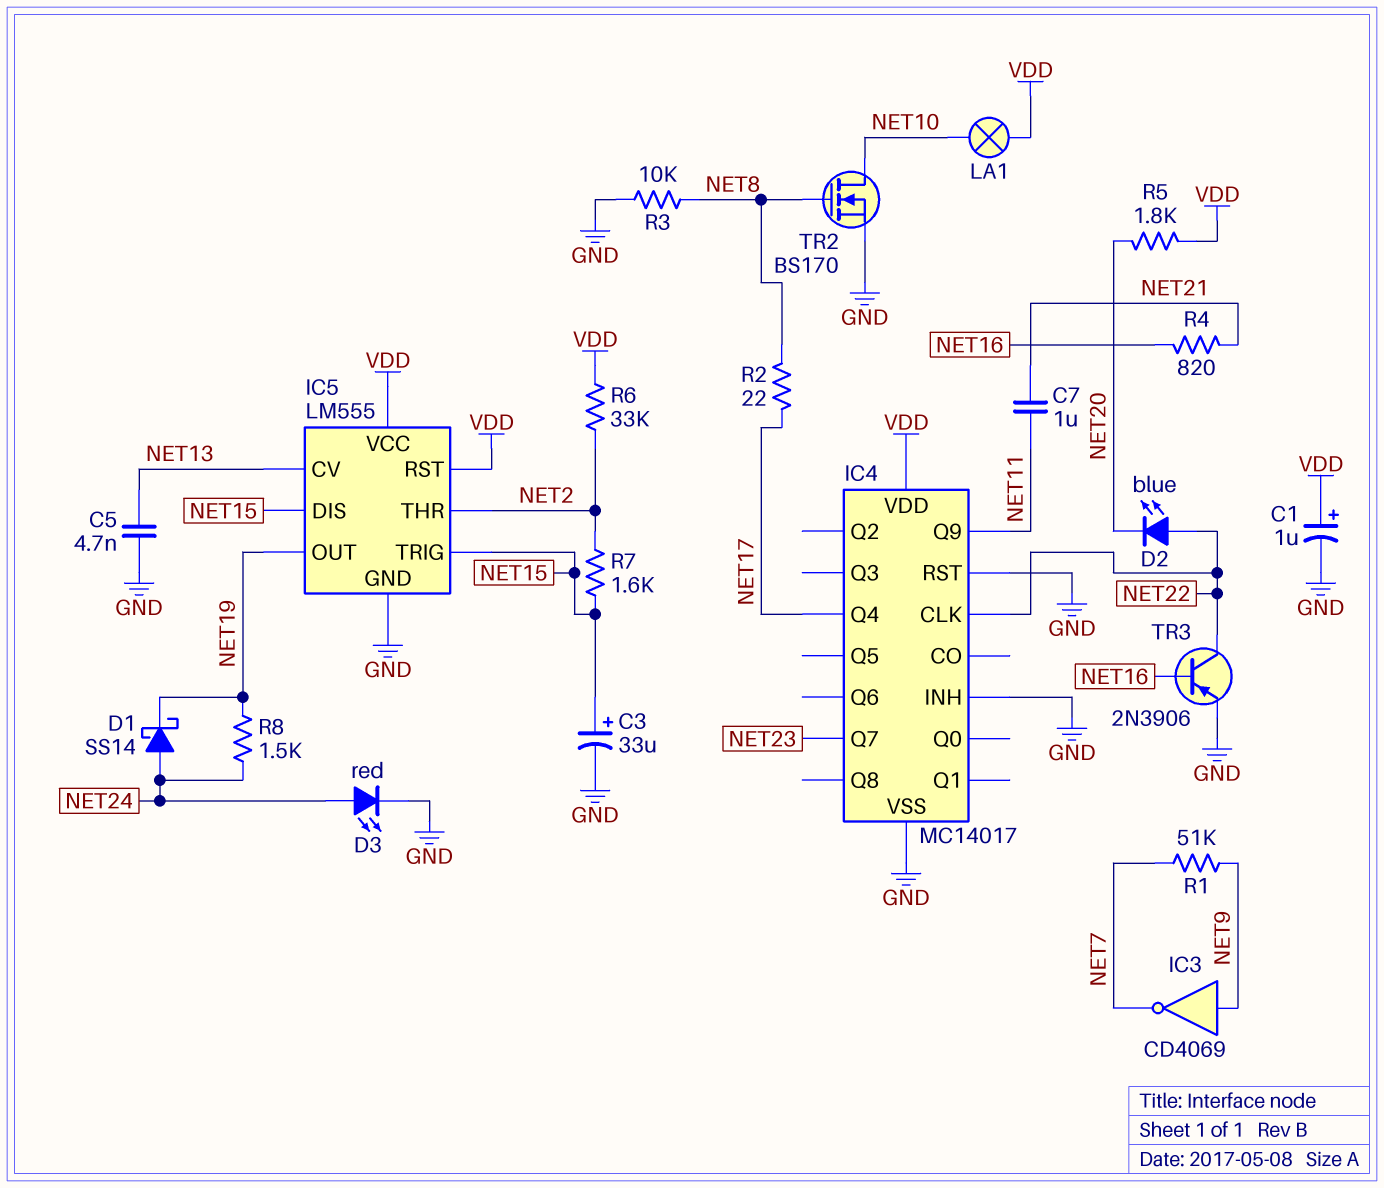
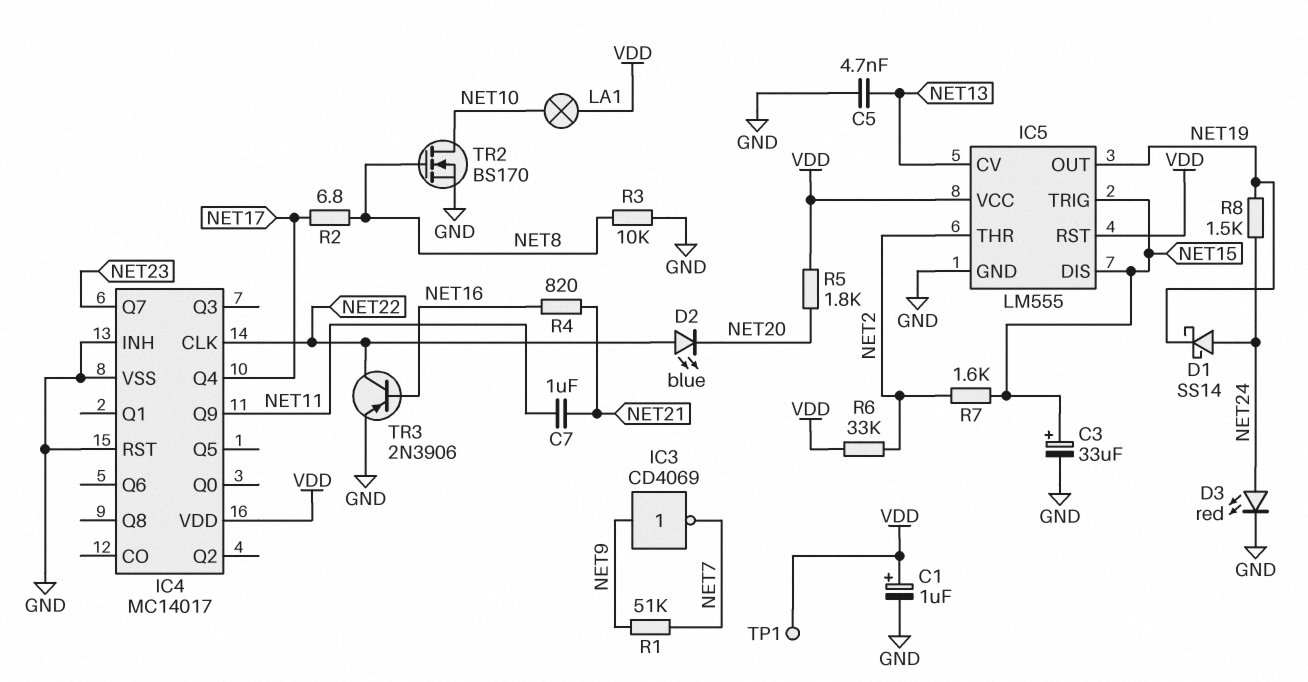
R2: 22 (NET8, NET17) -> 6.8 (NET8, NET17)
TP1: none -> test point (VDD)

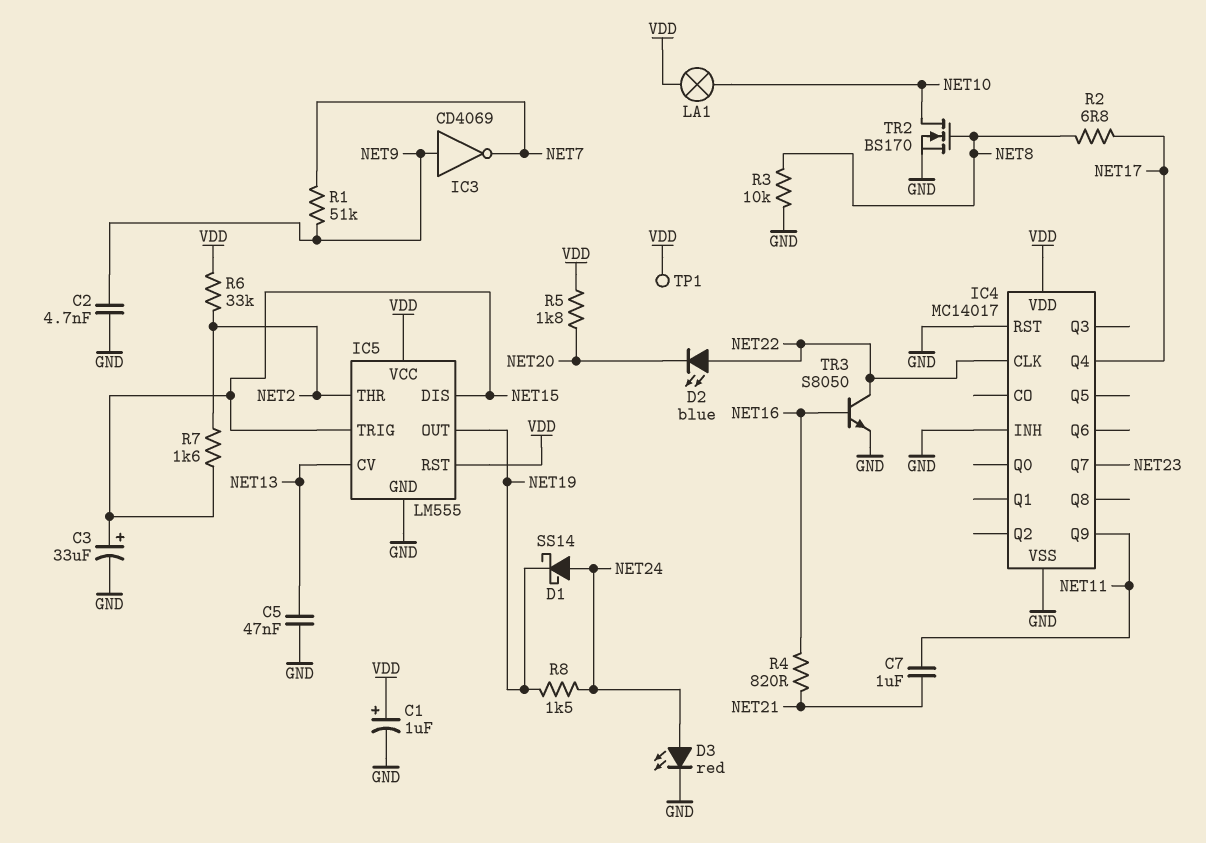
C2: none -> 4.7nF (GND, NET9)
C5: 4.7nF (GND, NET13) -> 47nF (GND, NET13)
TR3: PNP 2N3906 (B NET16, C NET22, E GND) -> NPN S8050 (B NET16, C NET22, E GND)

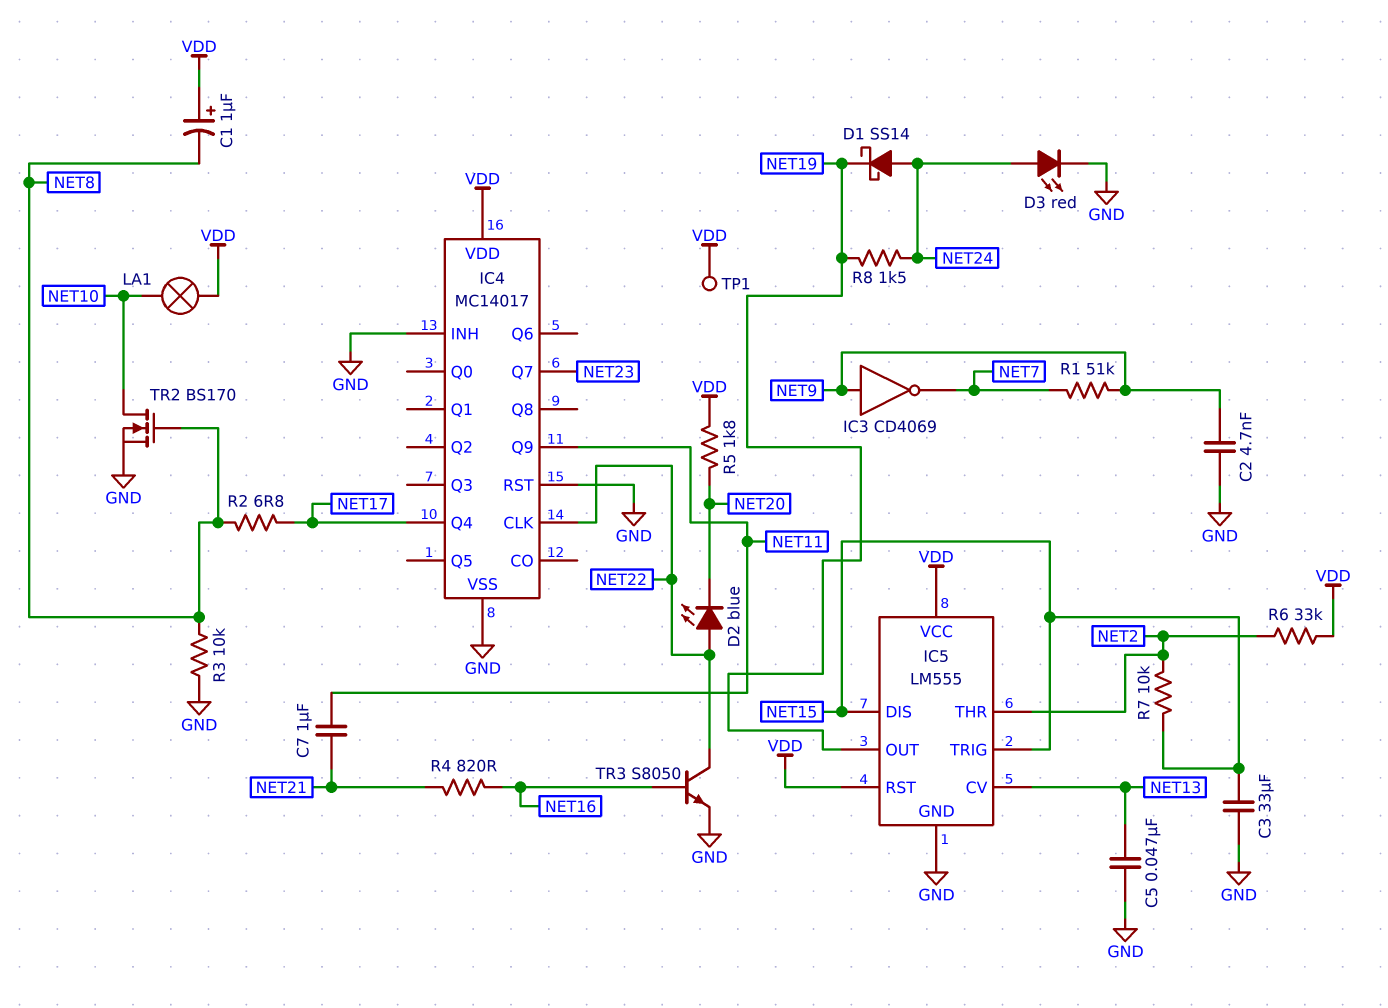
C1: 1uF (plus VDD, minus GND) -> 1uF (plus VDD, minus NET8)
C3: 33uF (plus NET15, minus GND) -> 33uF (GND, NET15)
R7: 1.6k (NET2, NET15) -> 10k (NET2, NET15)

